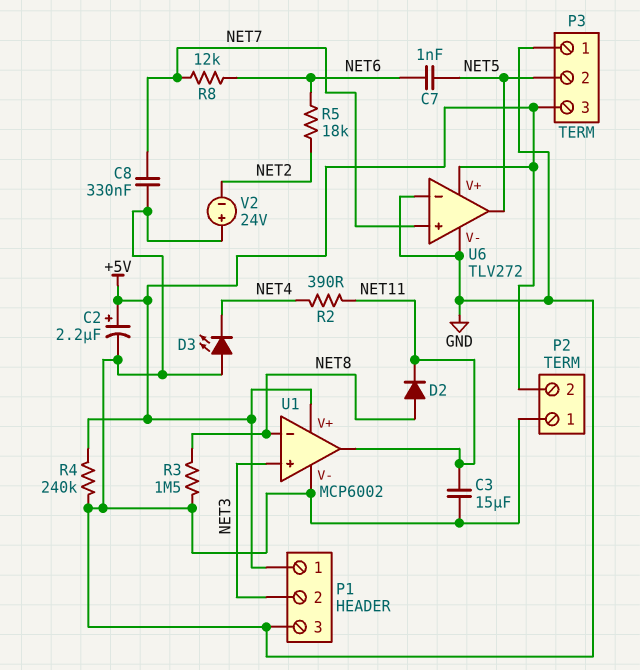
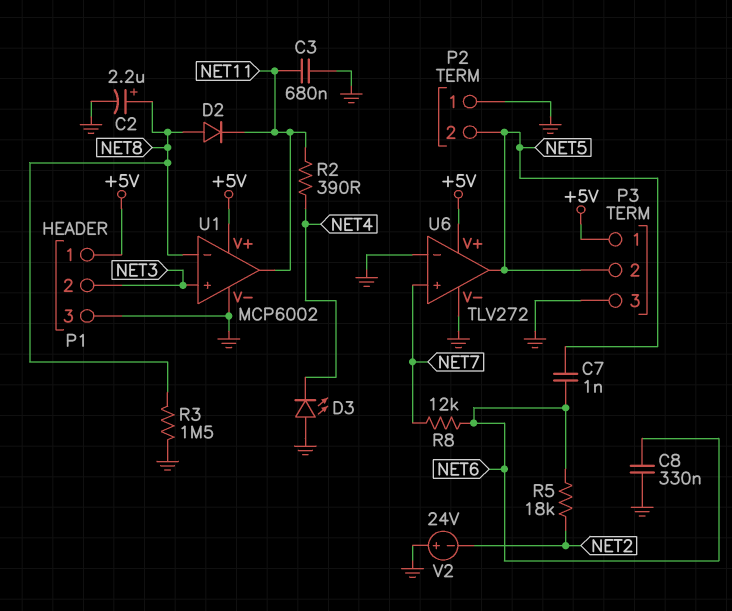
C2: 2.2uF (plus +5V, minus GND) -> 2.2uF (plus NET8, minus GND)
C3: 15uF (GND, NET11) -> 680nF (GND, NET11)
C8: 330nF (GND, NET7) -> 330nF (GND, NET6)
P2 pin 2: +5V -> NET5
P3 pin 1: GND -> +5V
P3 pin 3: +5V -> GND
R4: 240k (+5V, GND) -> none

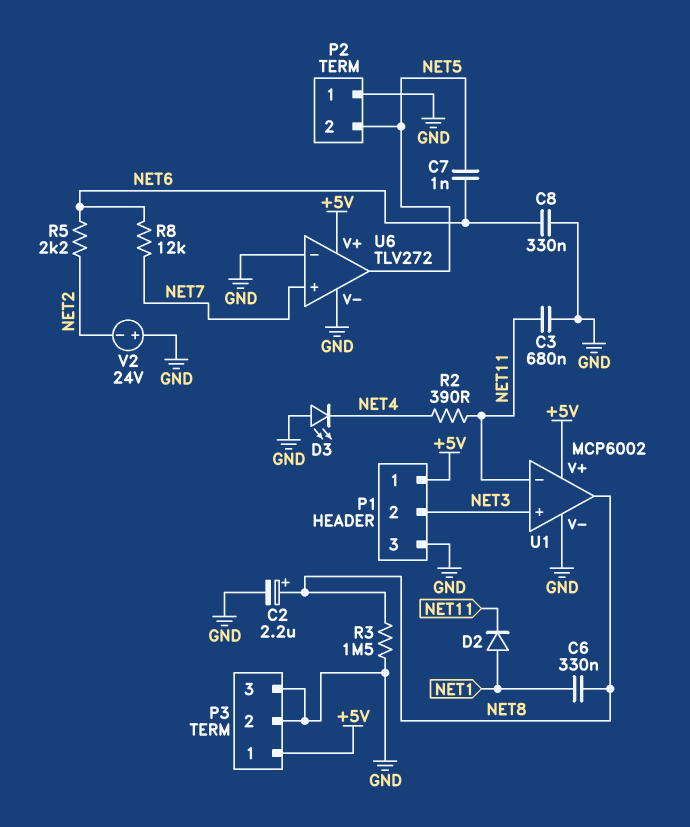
C6: none -> 330nF (NET1, NET8)
D2: diode (A NET8, K NET11) -> diode (A NET1, K NET11)
P3 pin 2: NET5 -> GND
R5: 18k (NET2, NET6) -> 2.2k (NET2, NET6)
U1 pin in-: NET8 -> NET11
U1 pin out: NET11 -> NET8

